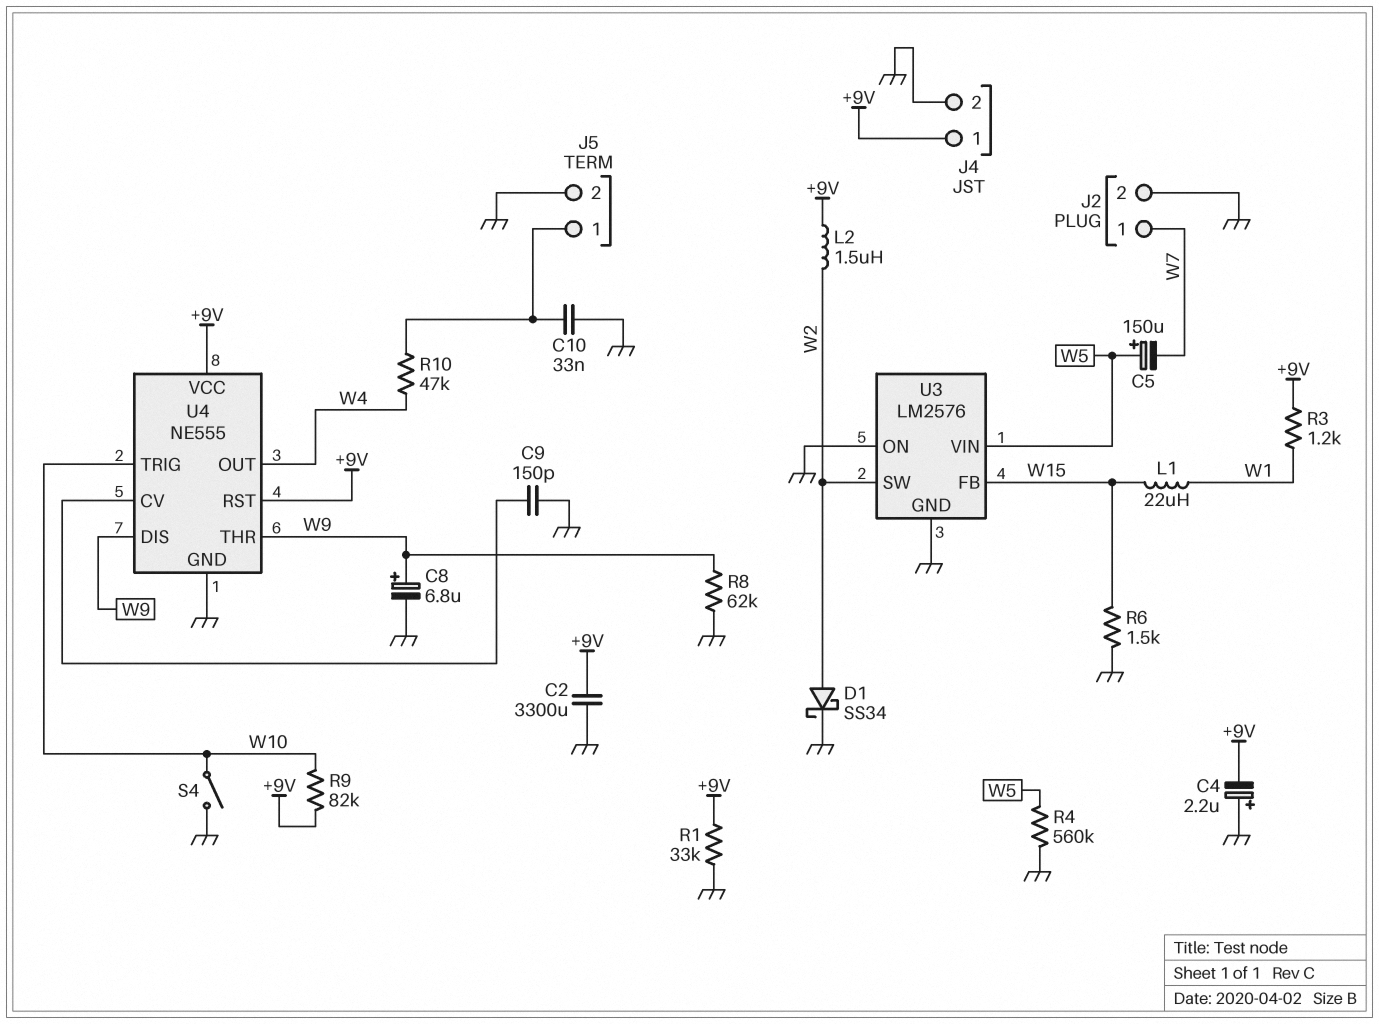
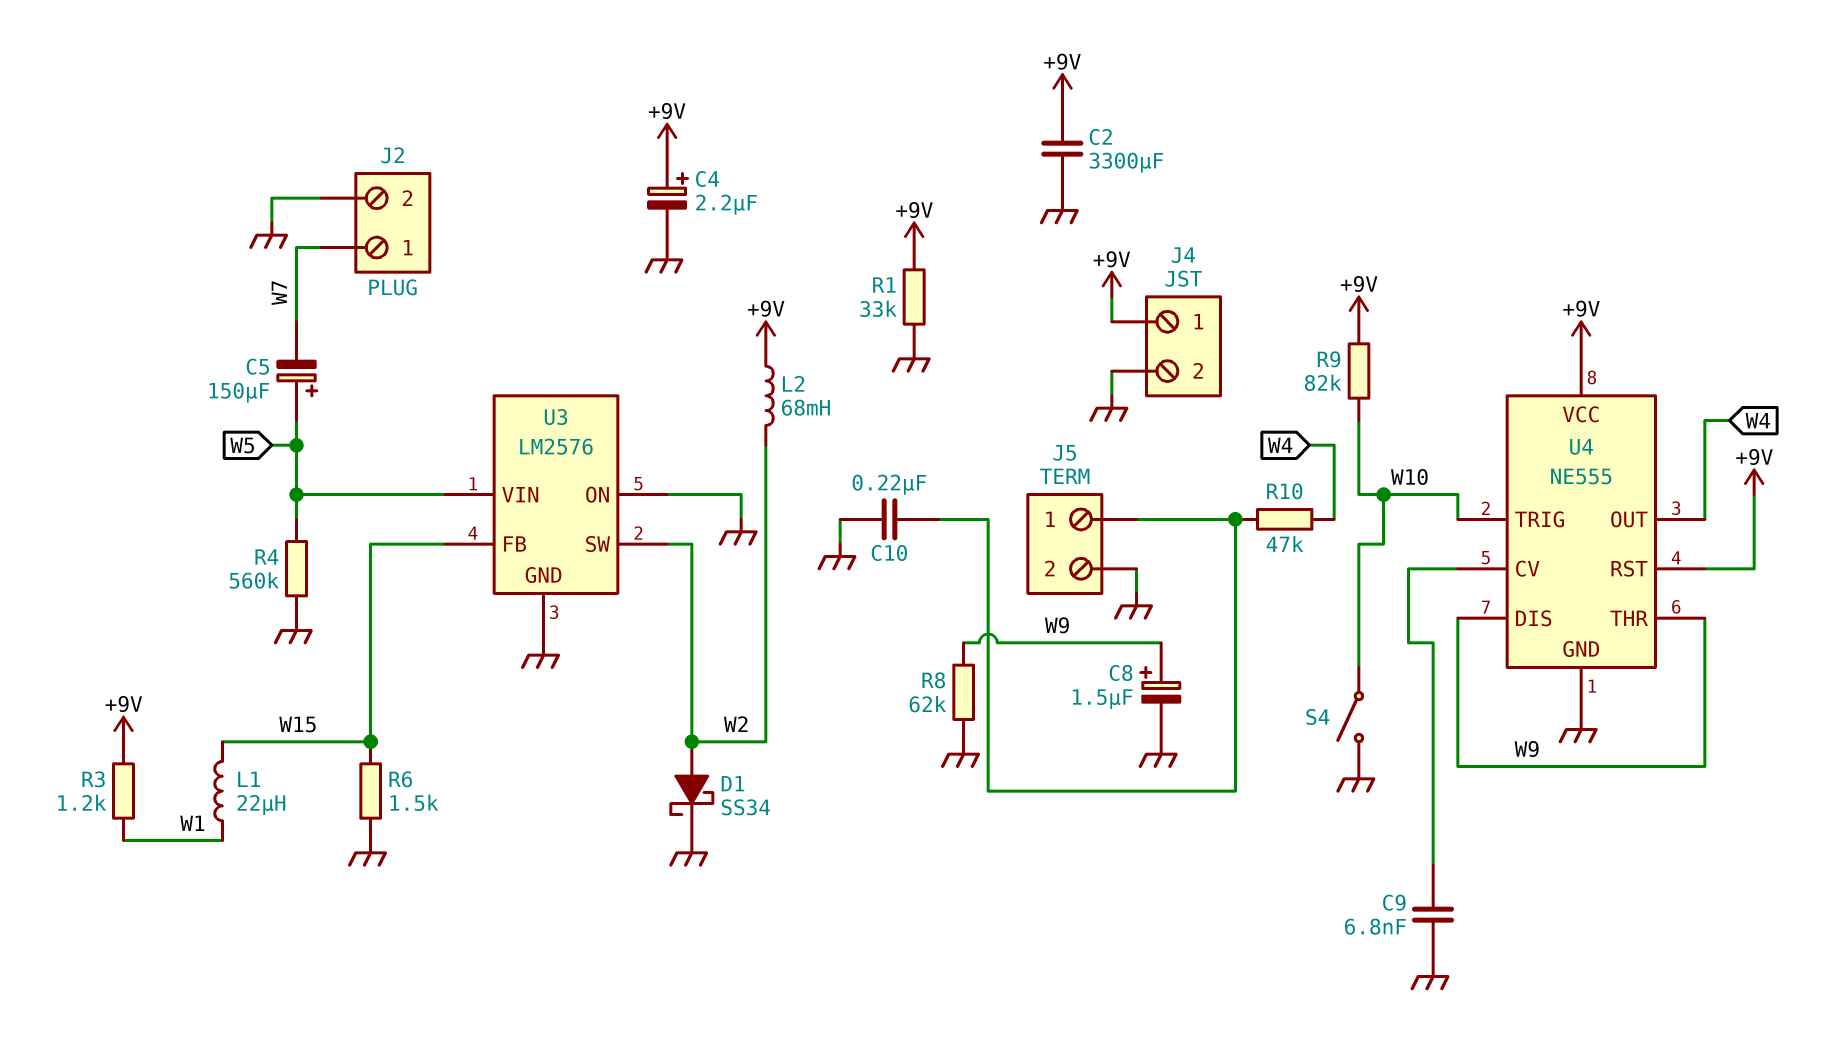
C4: 2.2uF (plus GND, minus +9V) -> 2.2uF (plus +9V, minus GND)
C8: 6.8uF (plus W9, minus GND) -> 1.5uF (plus W9, minus GND)
C9: 150pF (GND, U4/CV) -> 6.8nF (GND, U4/CV)
C10: 33nF (GND, J5/1) -> 220nF (GND, J5/1)
L2: 1.5uH (+9V, W2) -> 68mH (+9V, W2)

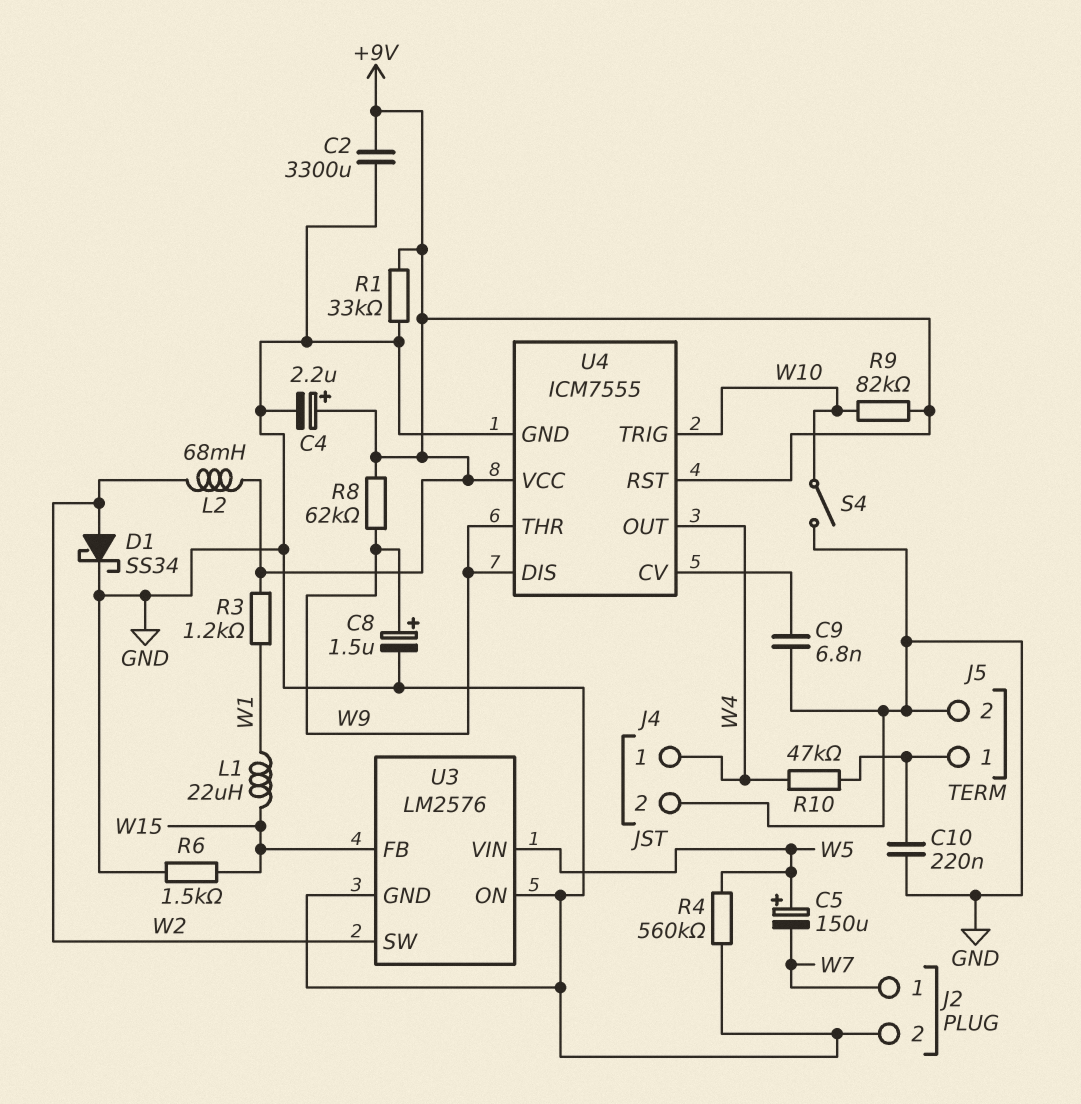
J4 pin 1: +9V -> W4
R8: 62k (GND, W9) -> 62k (+9V, W9)
U4: NE555 -> ICM7555

